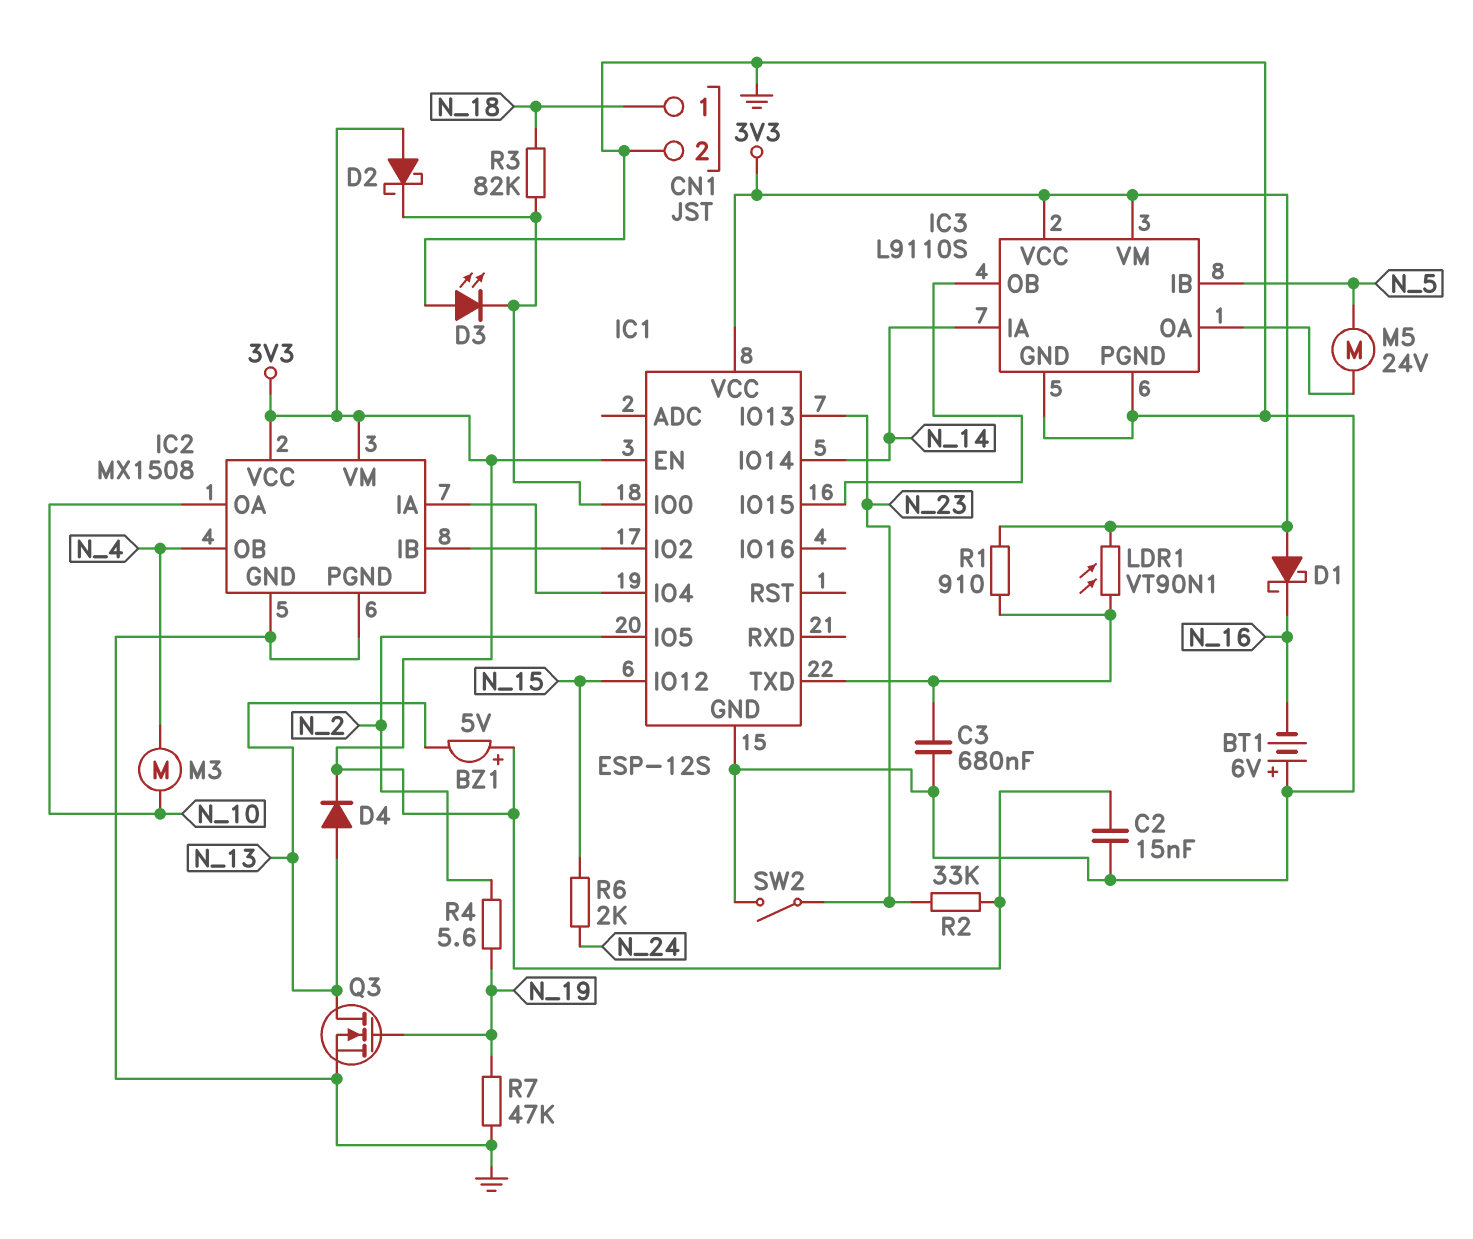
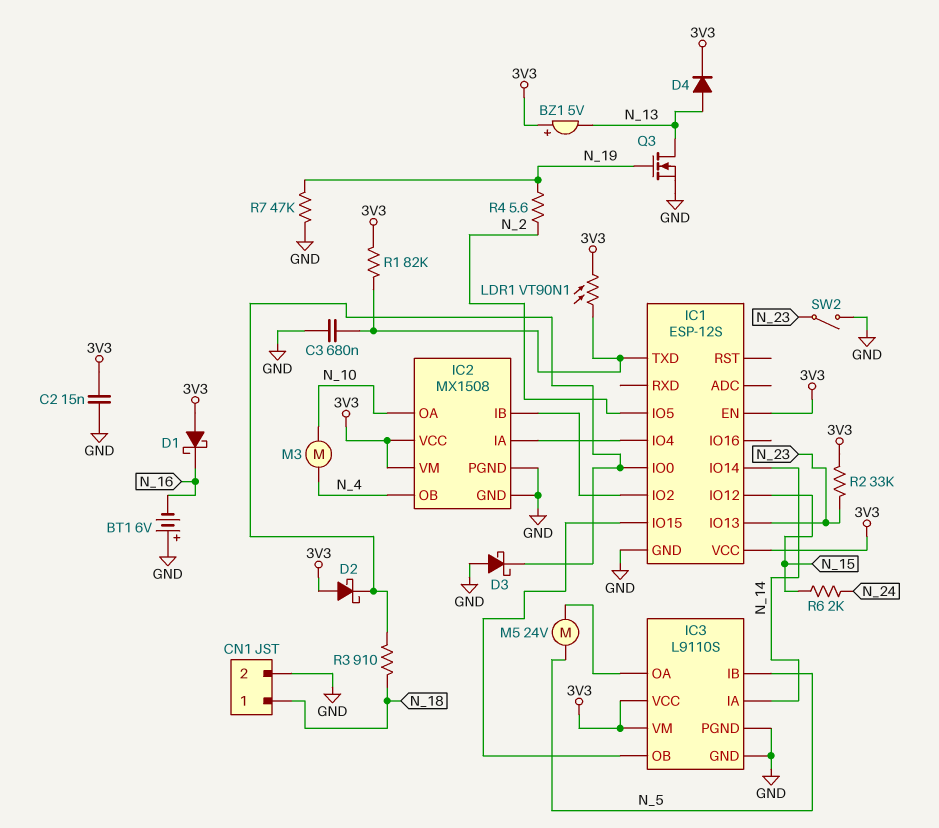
D3: LED (A GND, K IC1/IO0) -> schottky (A GND, K IC1/IO0)
R1: 910 (3V3, IC1/TXD) -> 82k (3V3, IC1/TXD)
R3: 82k (IC1/IO0, N_18) -> 910 (IC1/IO0, N_18)

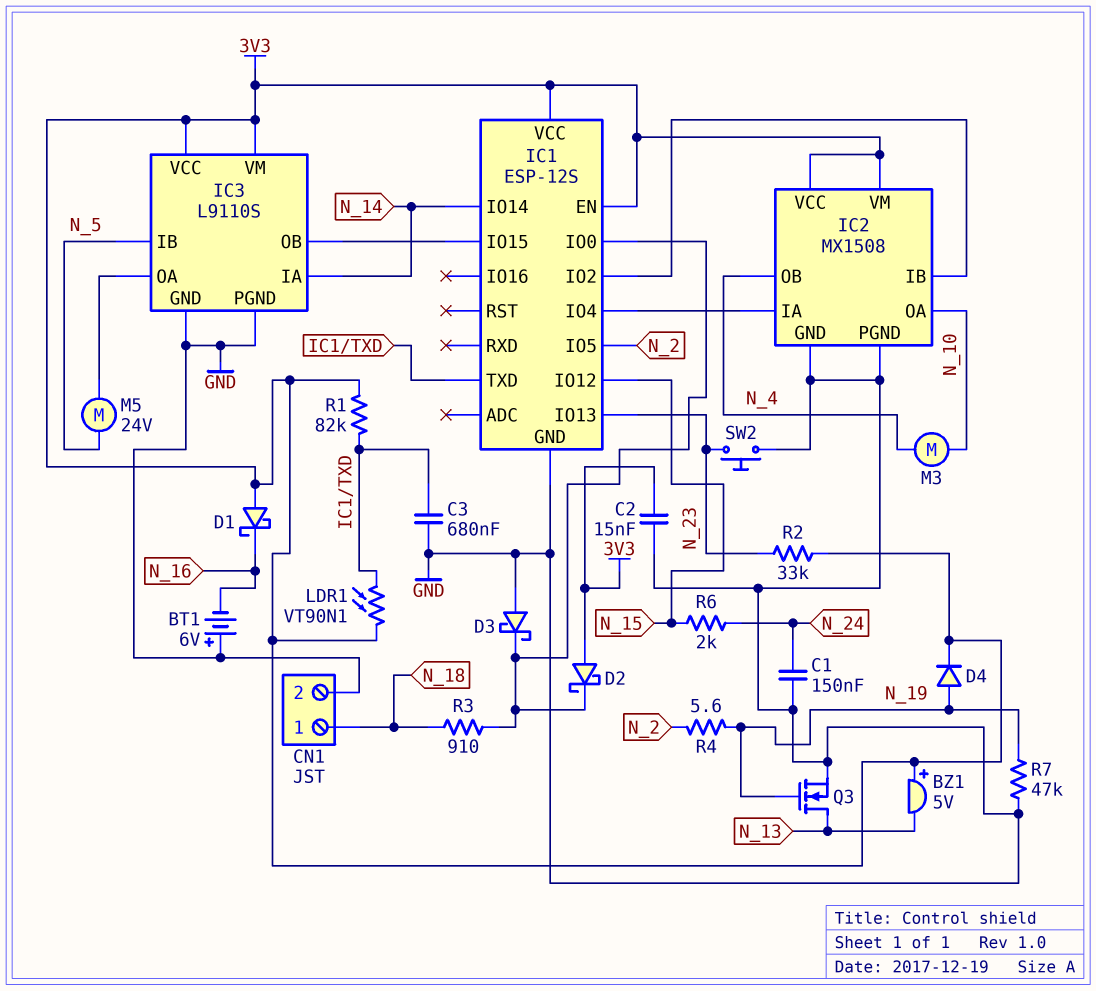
C1: none -> 150nF (GND, N_24)
D4: diode (A N_13, K 3V3) -> diode (A N_19, K 3V3)
SW2: switch (GND, N_23) -> button (GND, N_23)

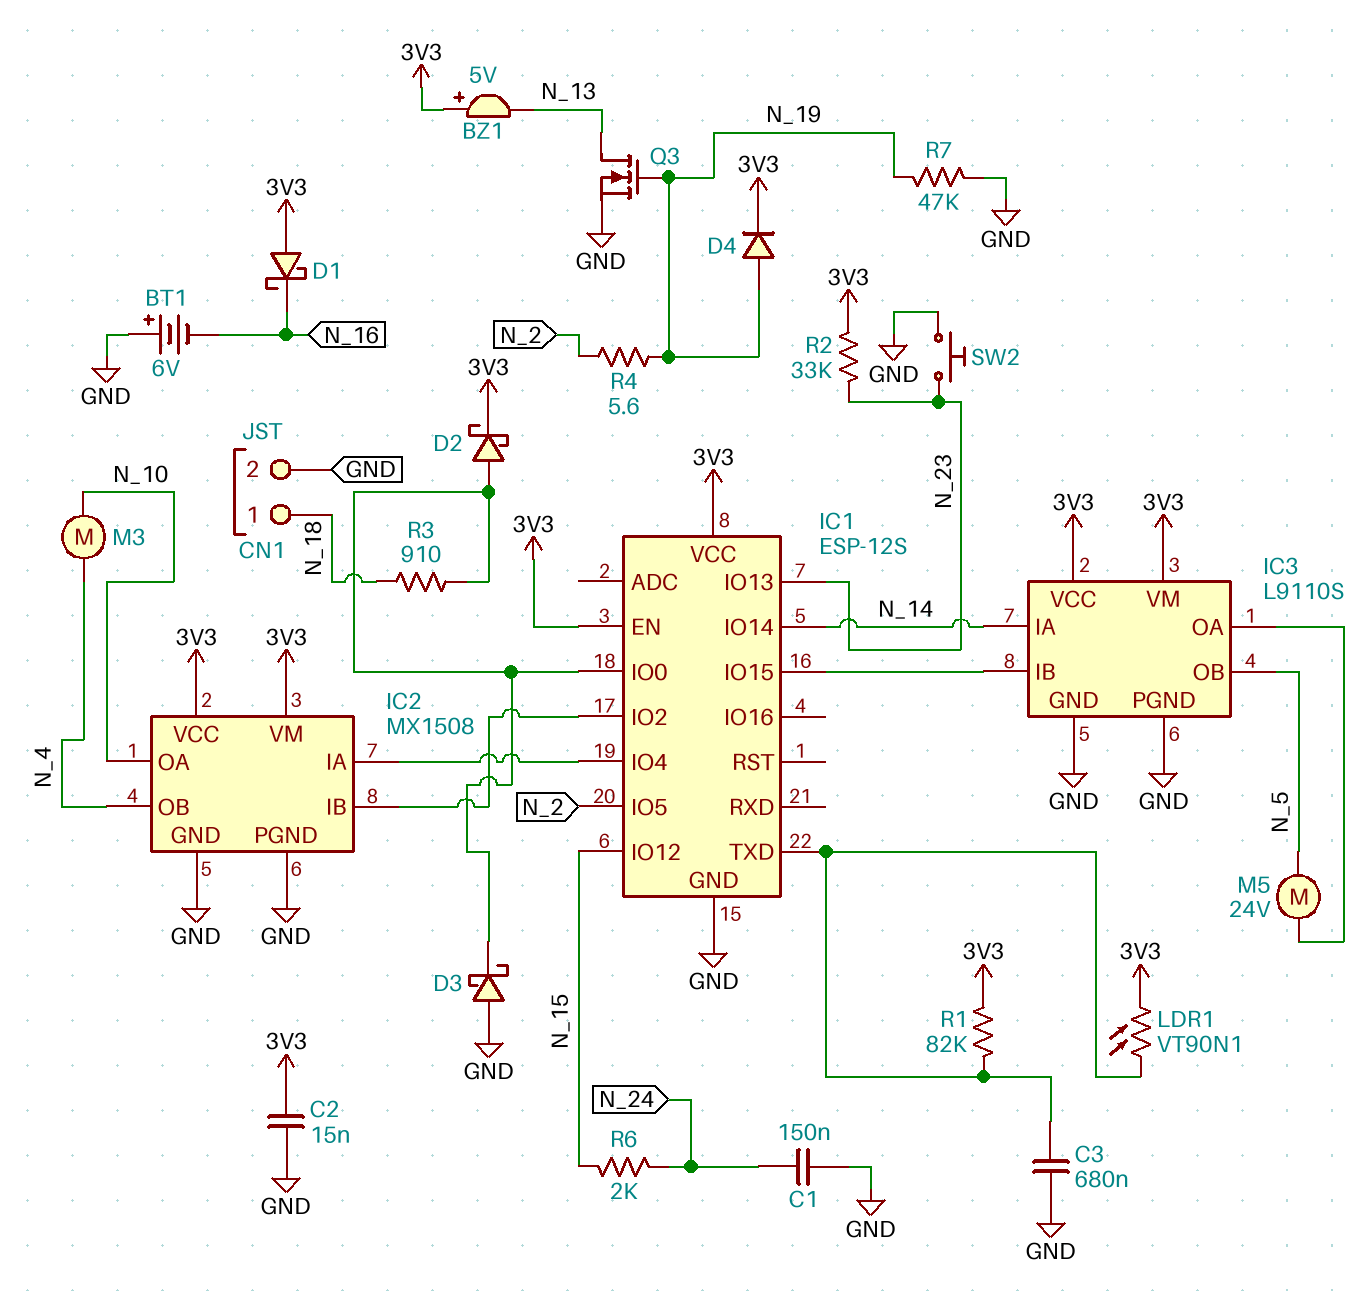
D2: schottky (A 3V3, K IC1/IO0) -> schottky (A IC1/IO0, K 3V3)
IC3 pin IB: N_5 -> IC1/IO15
IC3 pin OB: IC1/IO15 -> N_5

